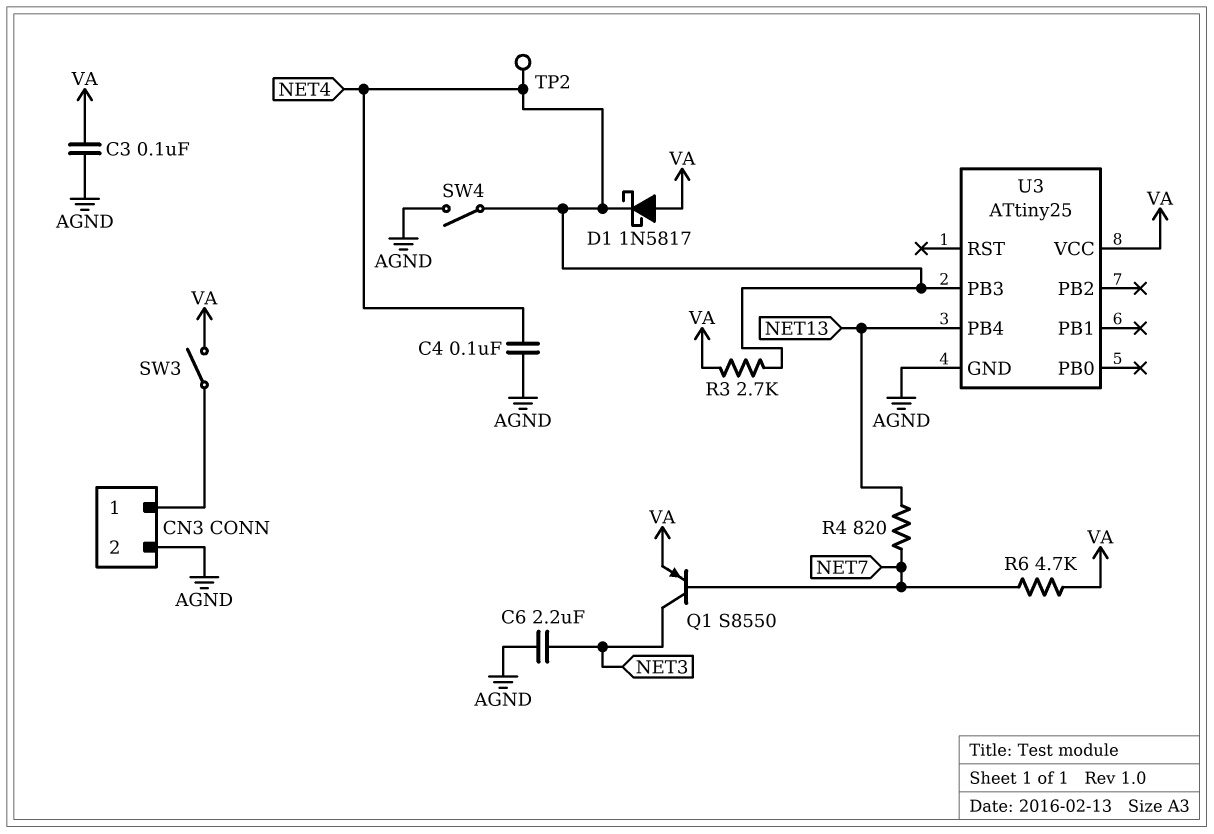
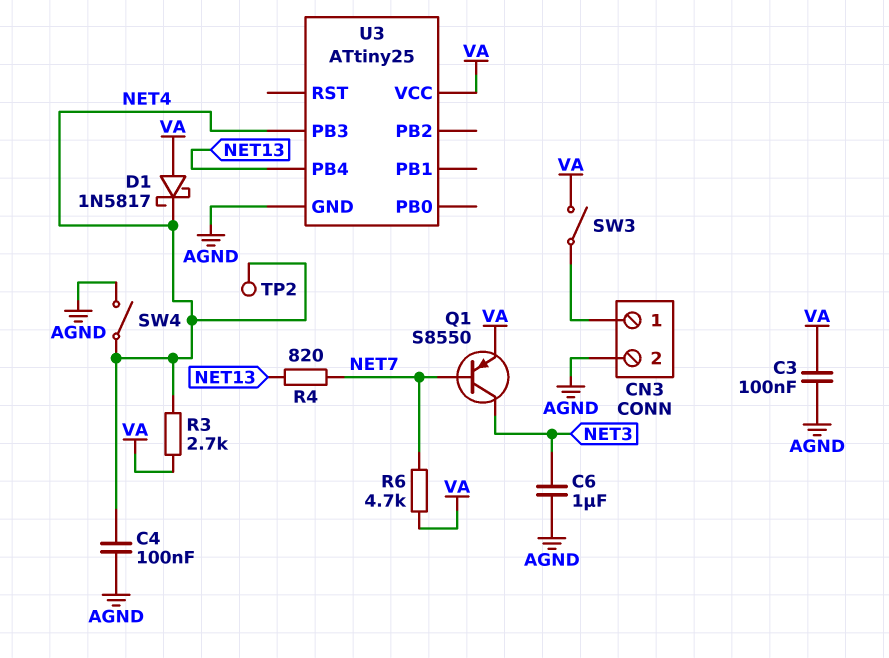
C6: 2.2uF (AGND, NET3) -> 1uF (AGND, NET3)

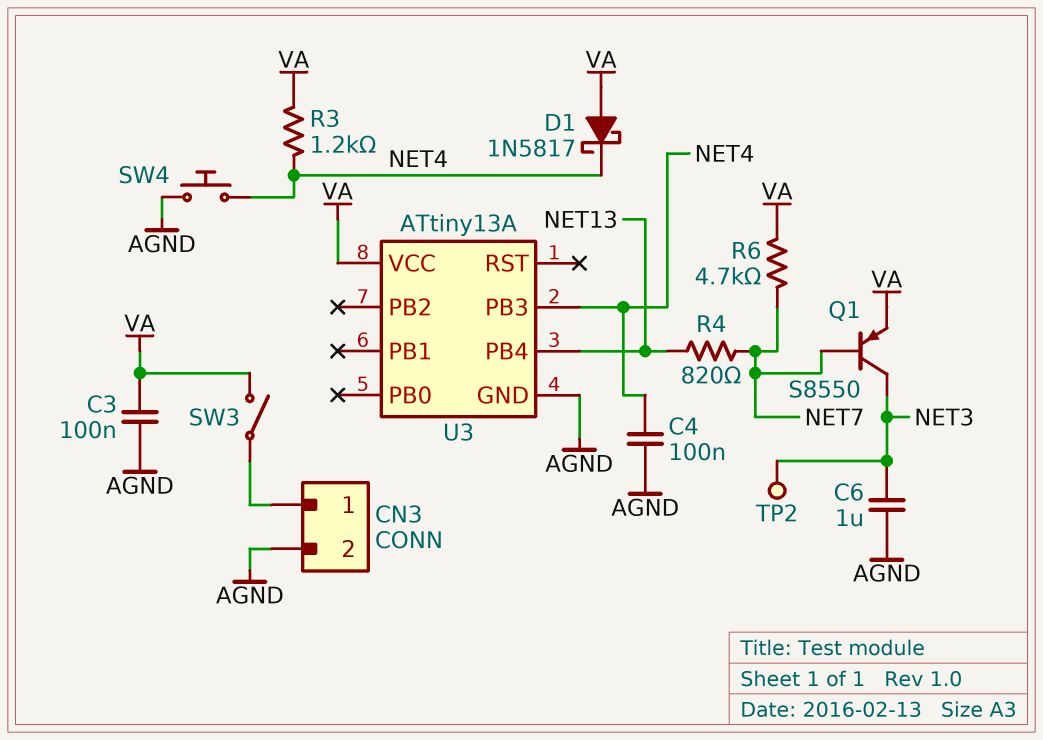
R3: 2.7k (NET4, VA) -> 1.2k (NET4, VA)
SW4: switch (AGND, NET4) -> button (AGND, NET4)
TP2: test point (NET4) -> test point (NET3)
U3: ATtiny25 -> ATtiny13A

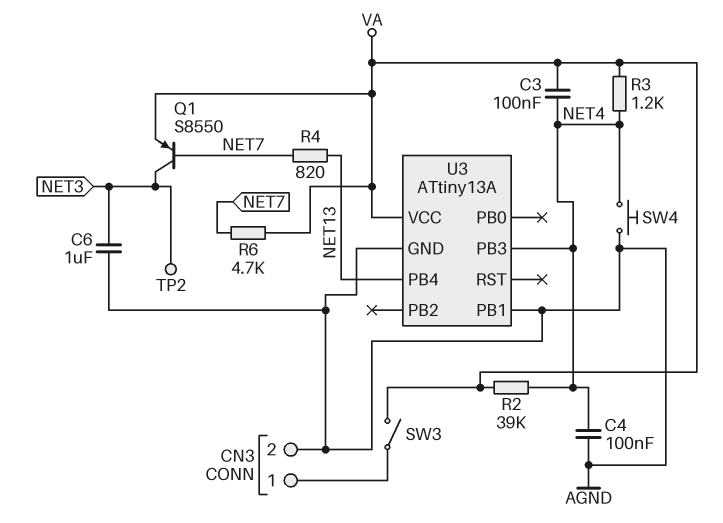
C3: 100nF (AGND, VA) -> 100nF (NET4, VA)
D1: schottky 1N5817 (A VA, K NET4) -> none
R2: none -> 39k (NET4, VA)
U3 pin PB1: none -> AGND

